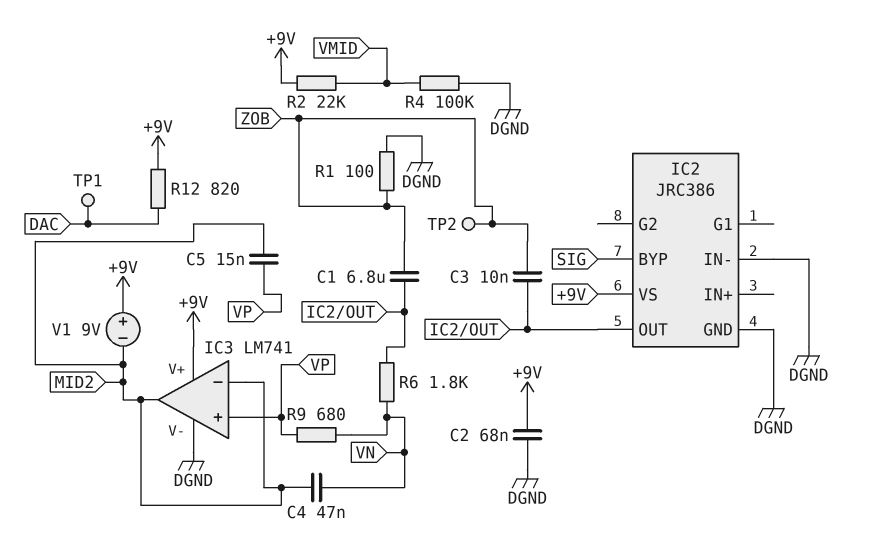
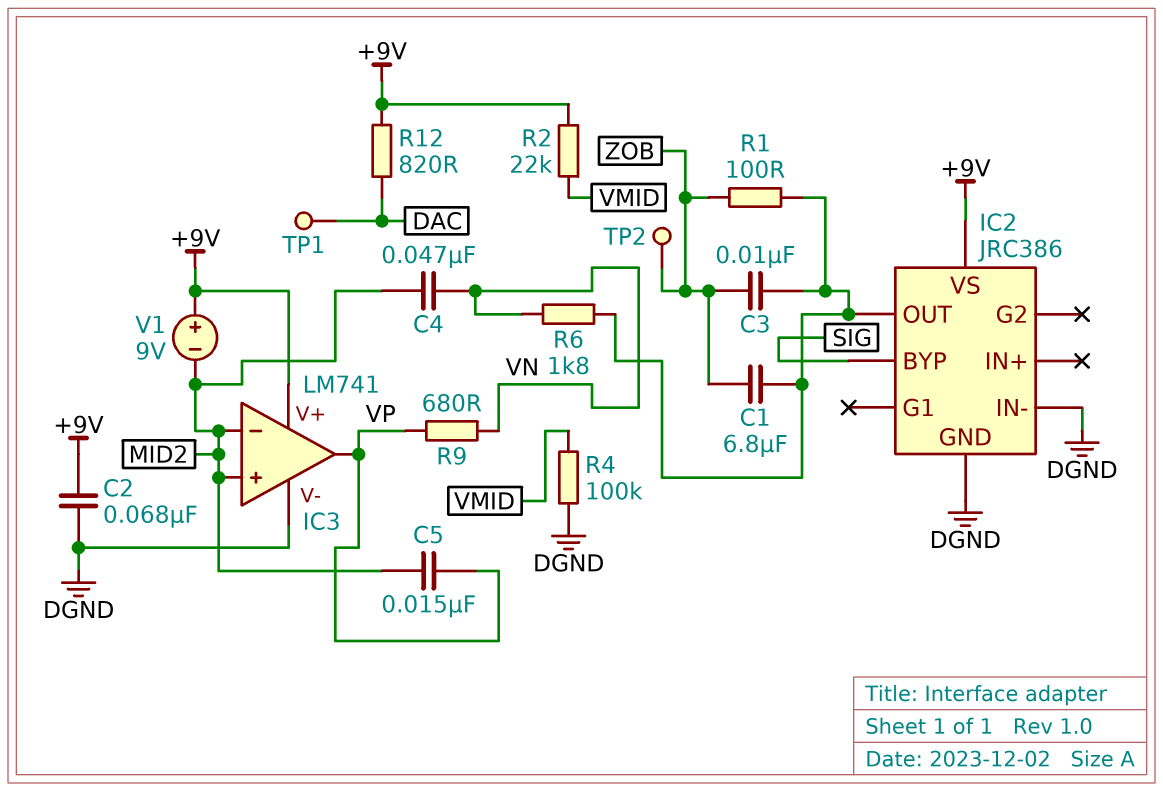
IC3 pin in+: VP -> MID2
IC3 pin out: MID2 -> VP
R1: 100 (DGND, ZOB) -> 100 (IC2/OUT, ZOB)

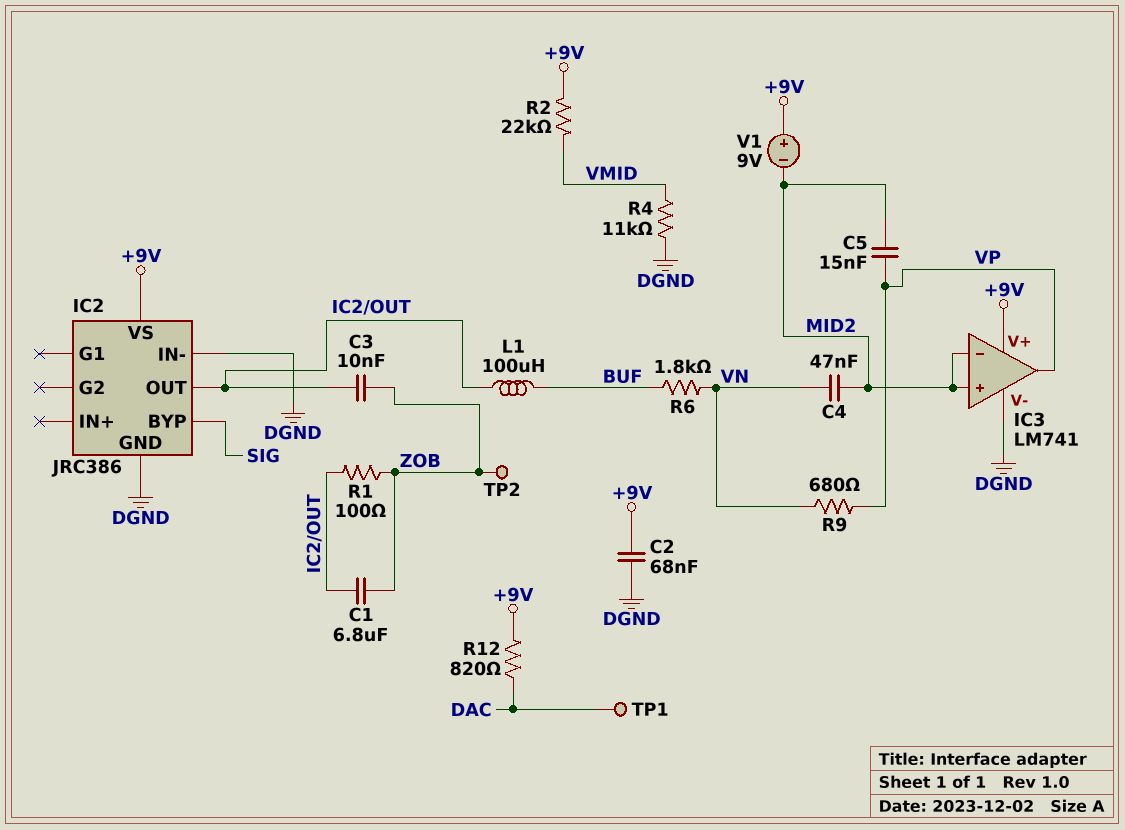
L1: none -> 100uH (BUF, IC2/OUT)
R4: 100k (DGND, VMID) -> 11k (DGND, VMID)
R6: 1.8k (IC2/OUT, VN) -> 1.8k (BUF, VN)

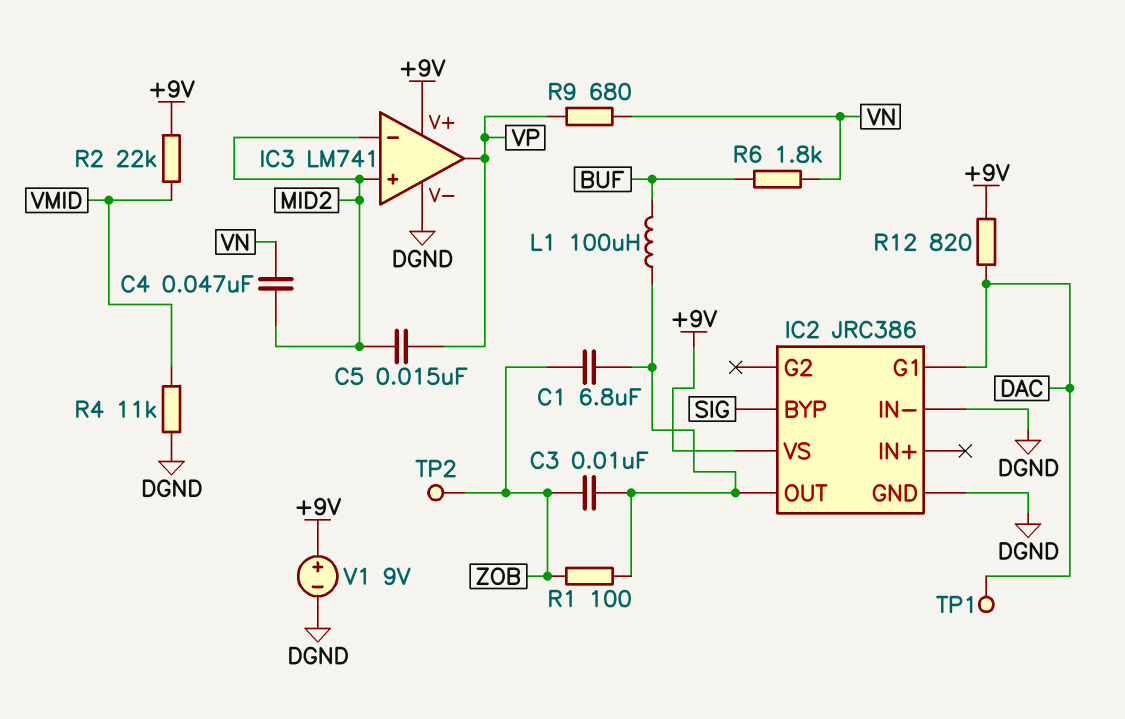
C2: 68nF (+9V, DGND) -> none
IC2 pin G1: none -> DAC
V1: 9V (plus +9V, minus MID2) -> 9V (plus +9V, minus DGND)

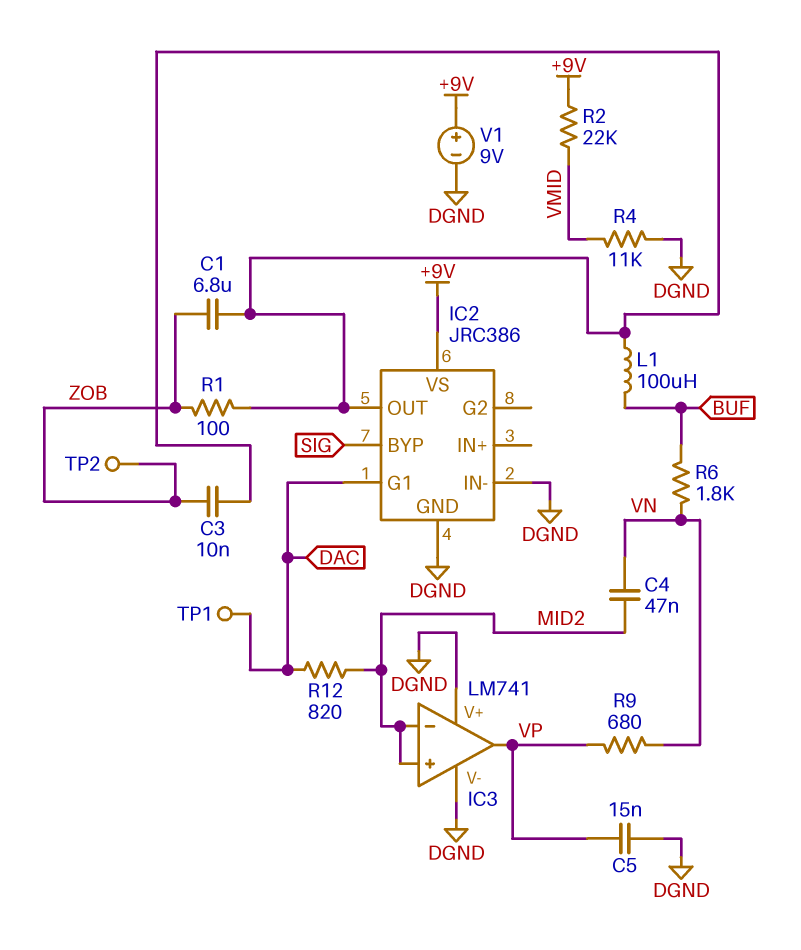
C5: 15nF (MID2, VP) -> 15nF (DGND, VP)
IC3 pin V+: +9V -> DGND
R12: 820 (+9V, DAC) -> 820 (DAC, MID2)

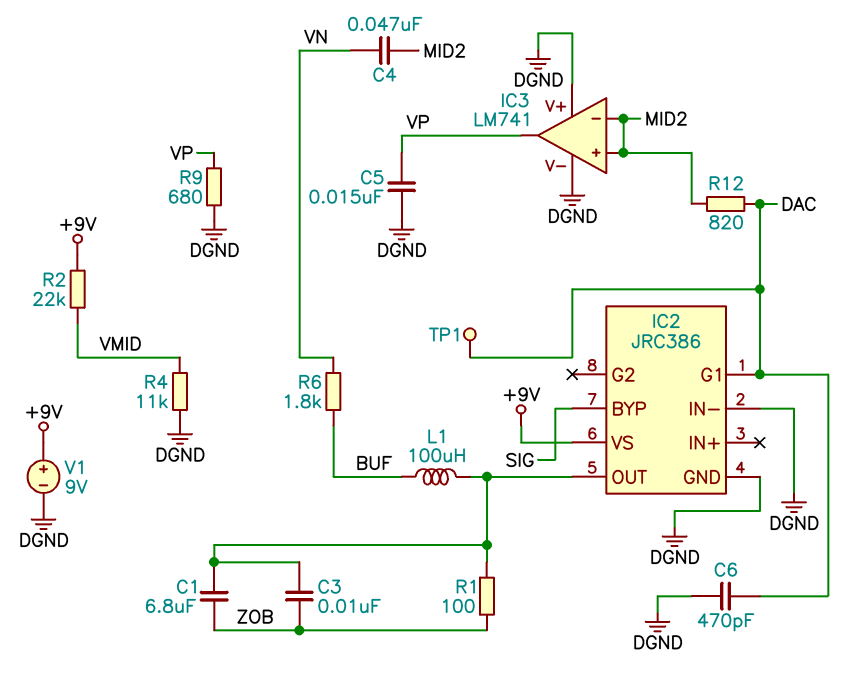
C6: none -> 470pF (DAC, DGND)
R9: 680 (VN, VP) -> 680 (DGND, VP)
TP2: test point (ZOB) -> none

